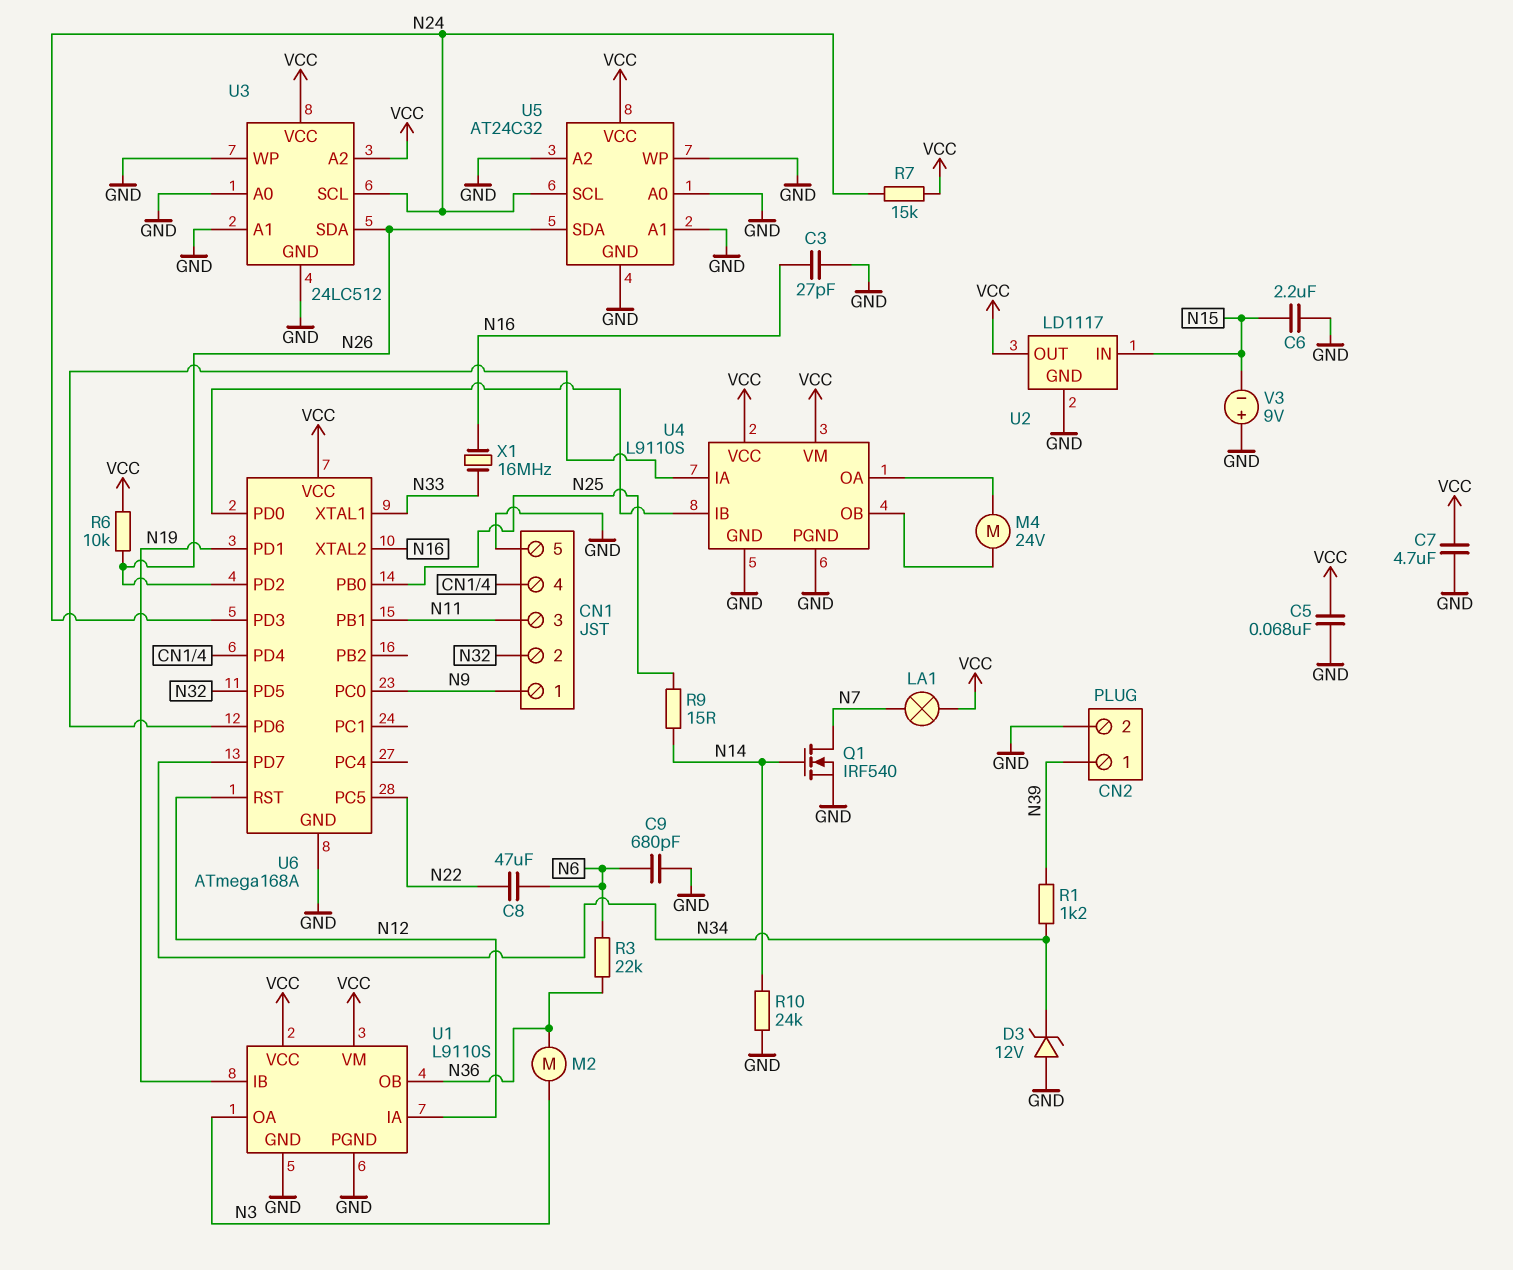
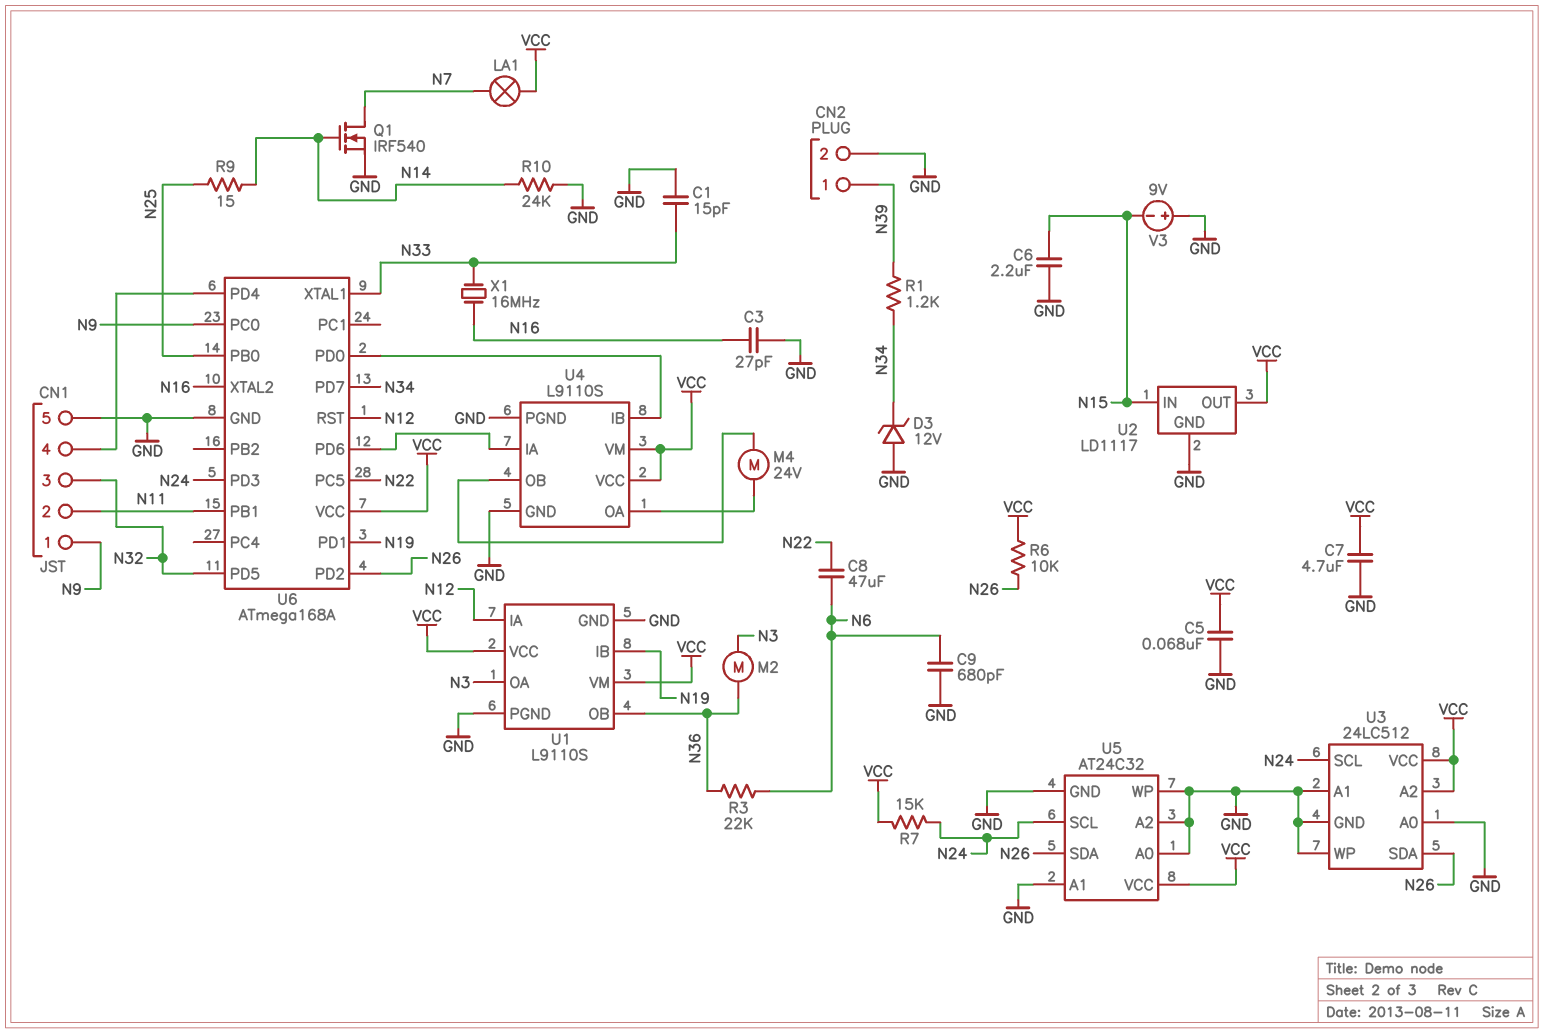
C1: none -> 15pF (GND, N33)
CN1 pin 2: N32 -> N11
CN1 pin 3: N11 -> N32

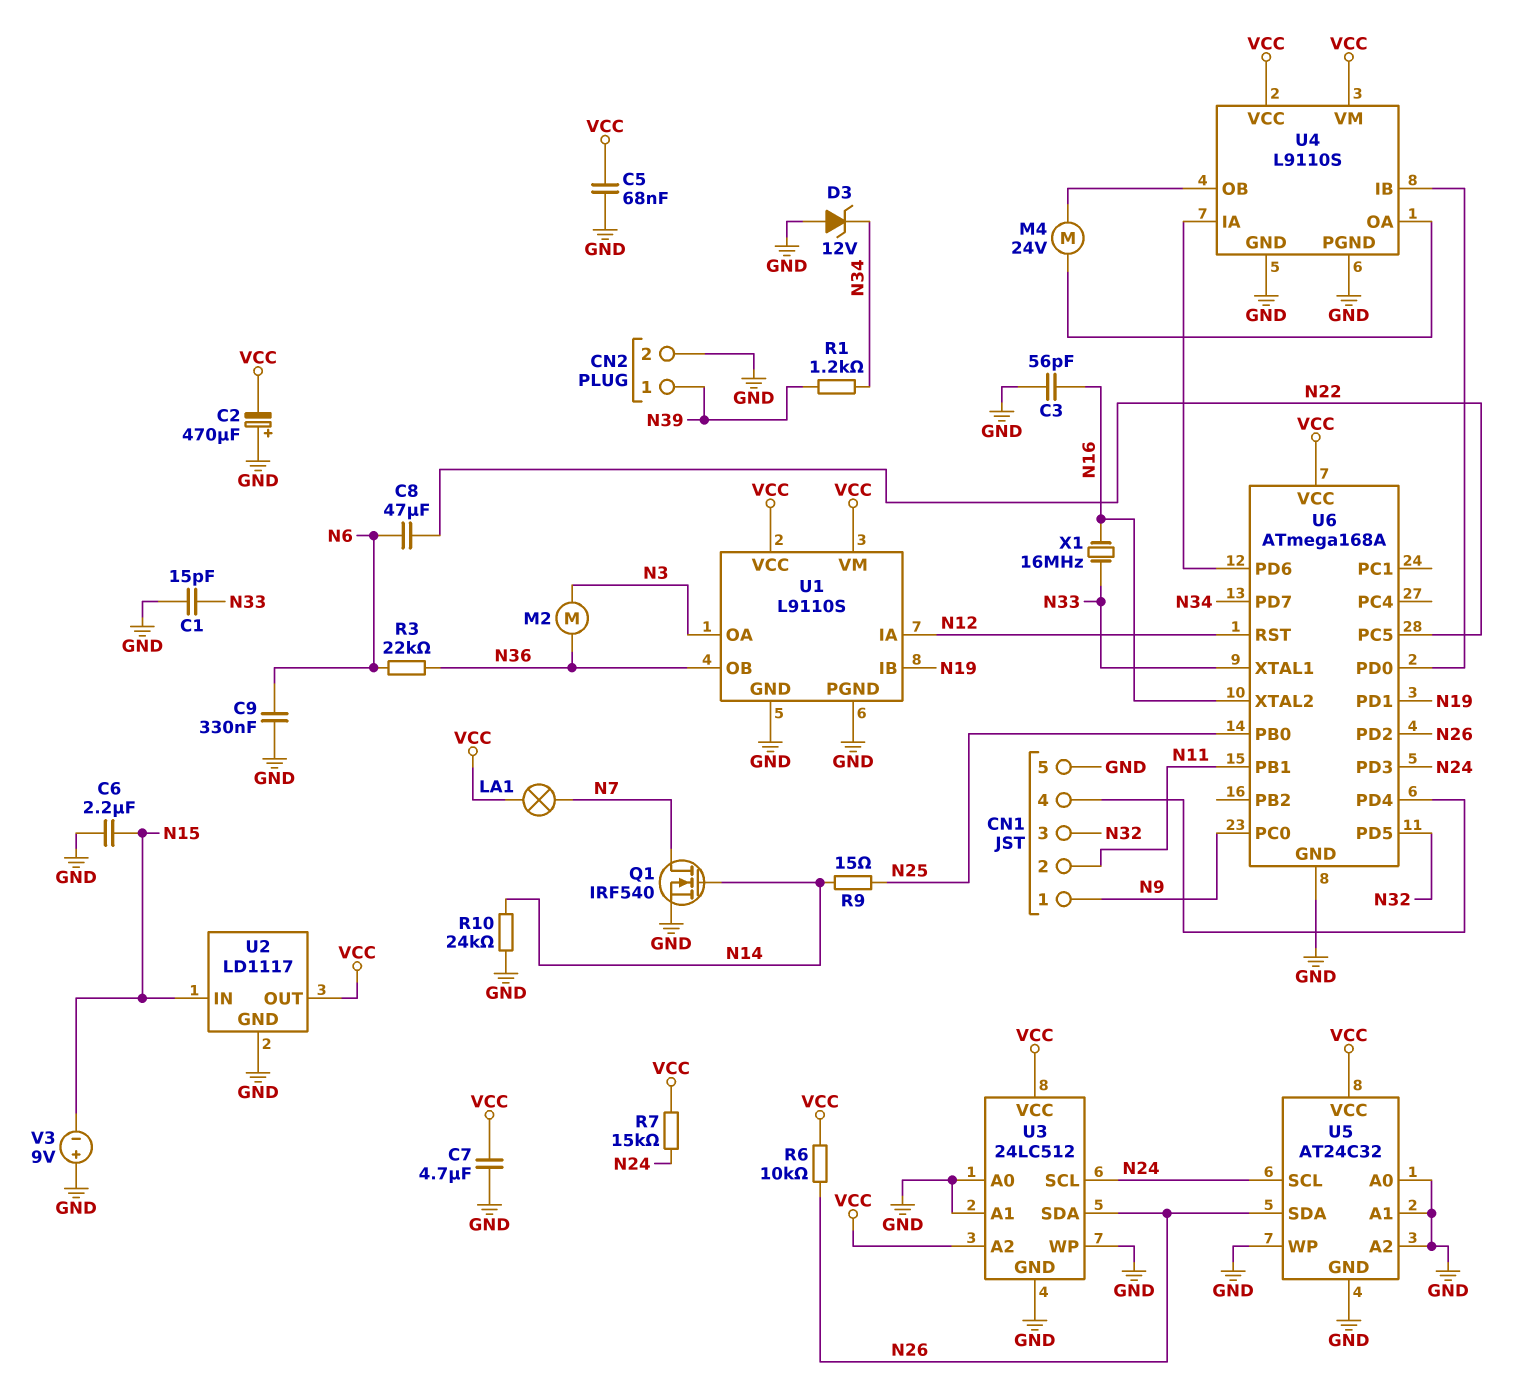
C2: none -> 470uF (plus GND, minus VCC)
C3: 27pF (GND, N16) -> 56pF (GND, N16)
C9: 680pF (GND, N6) -> 330nF (GND, N6)

